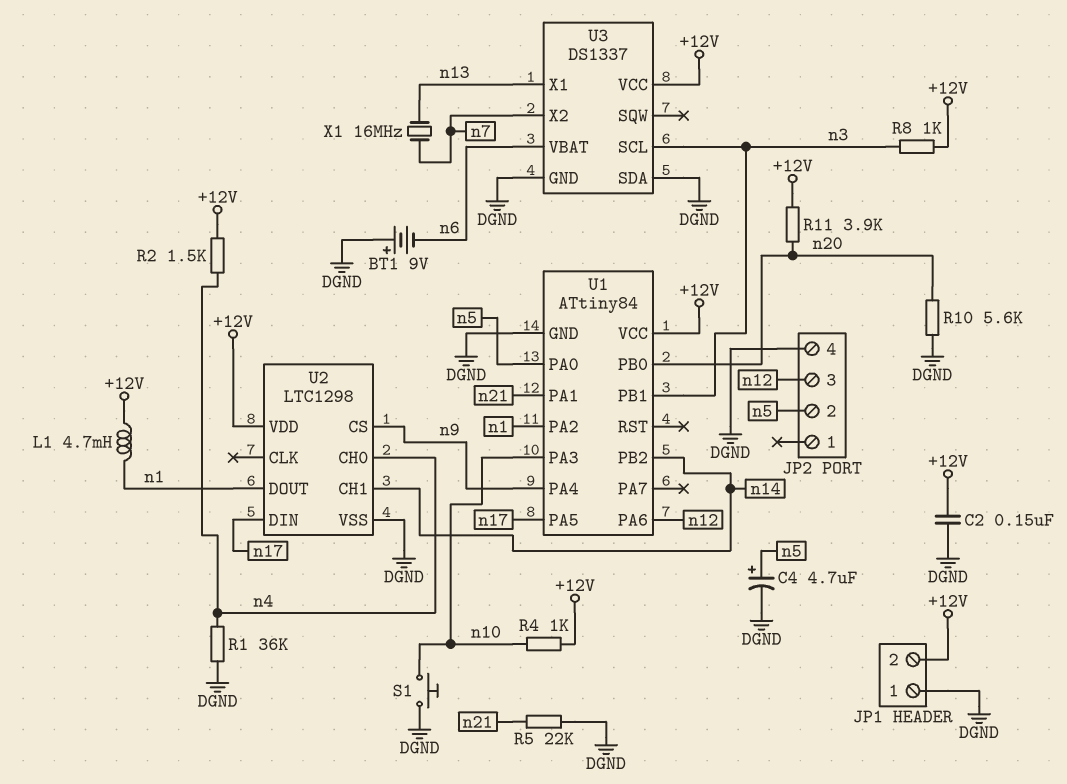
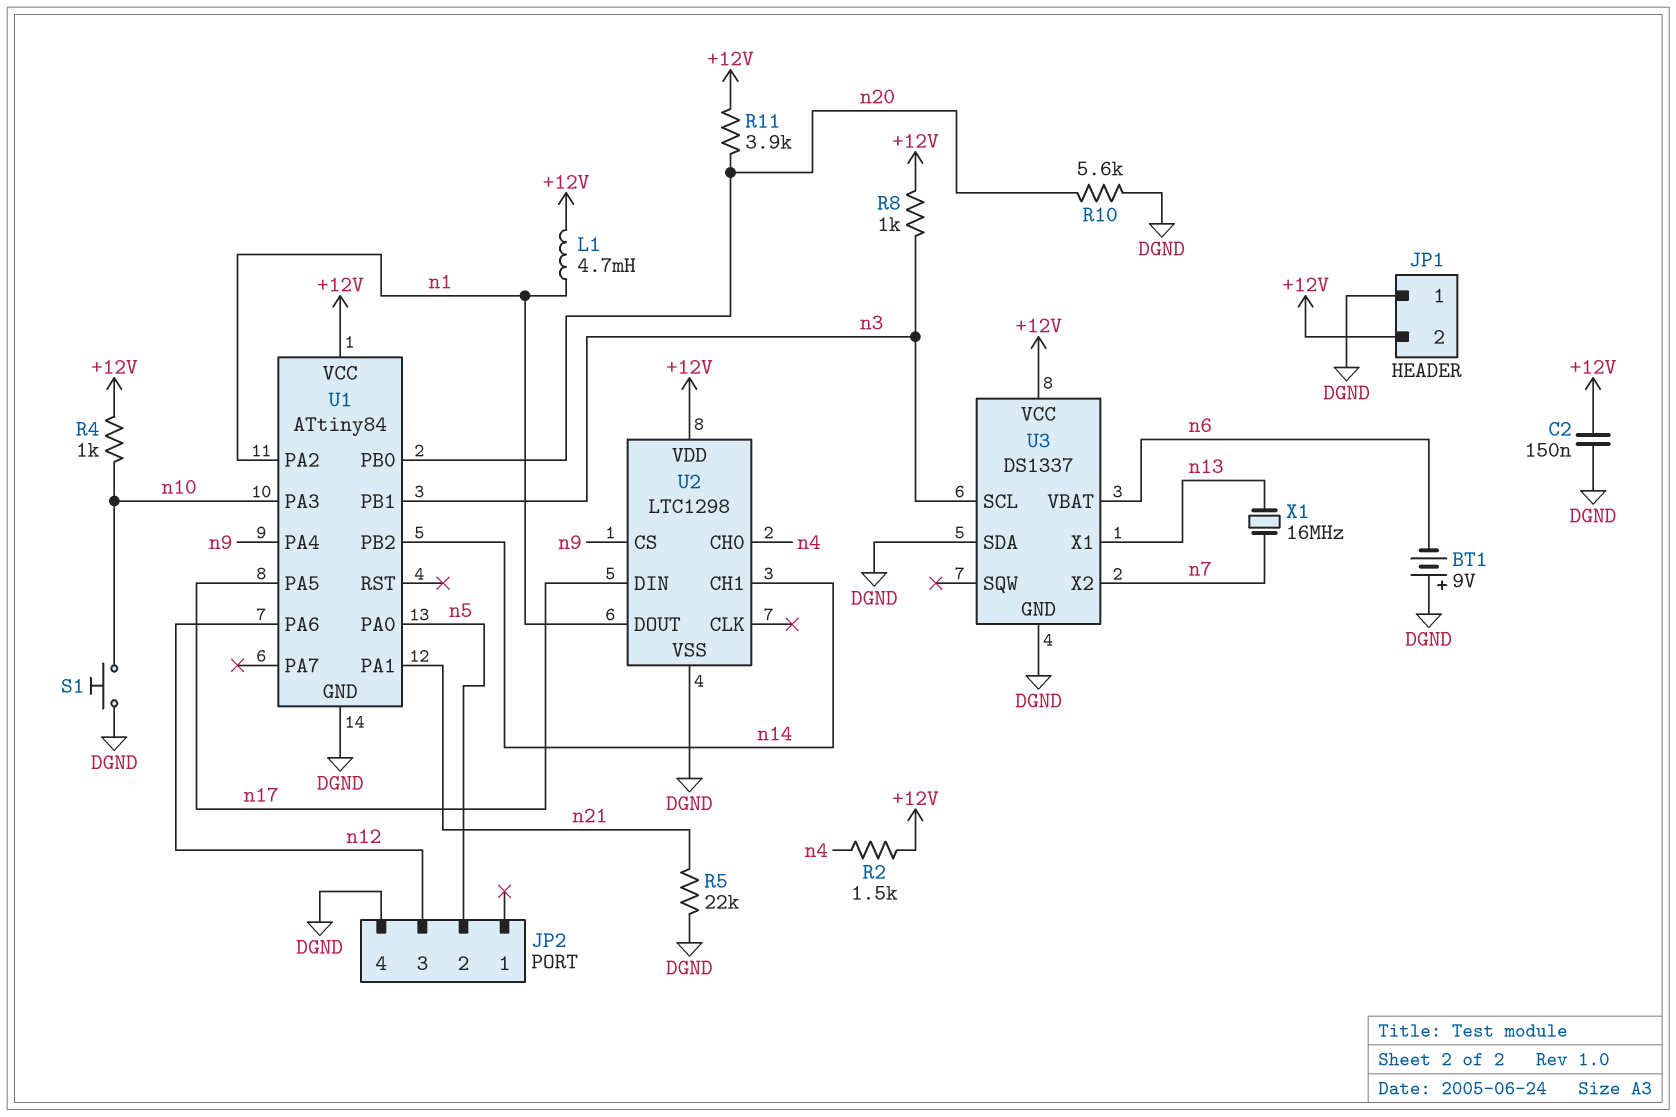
C4: 4.7uF (plus n5, minus DGND) -> none
R1: 36k (DGND, n4) -> none

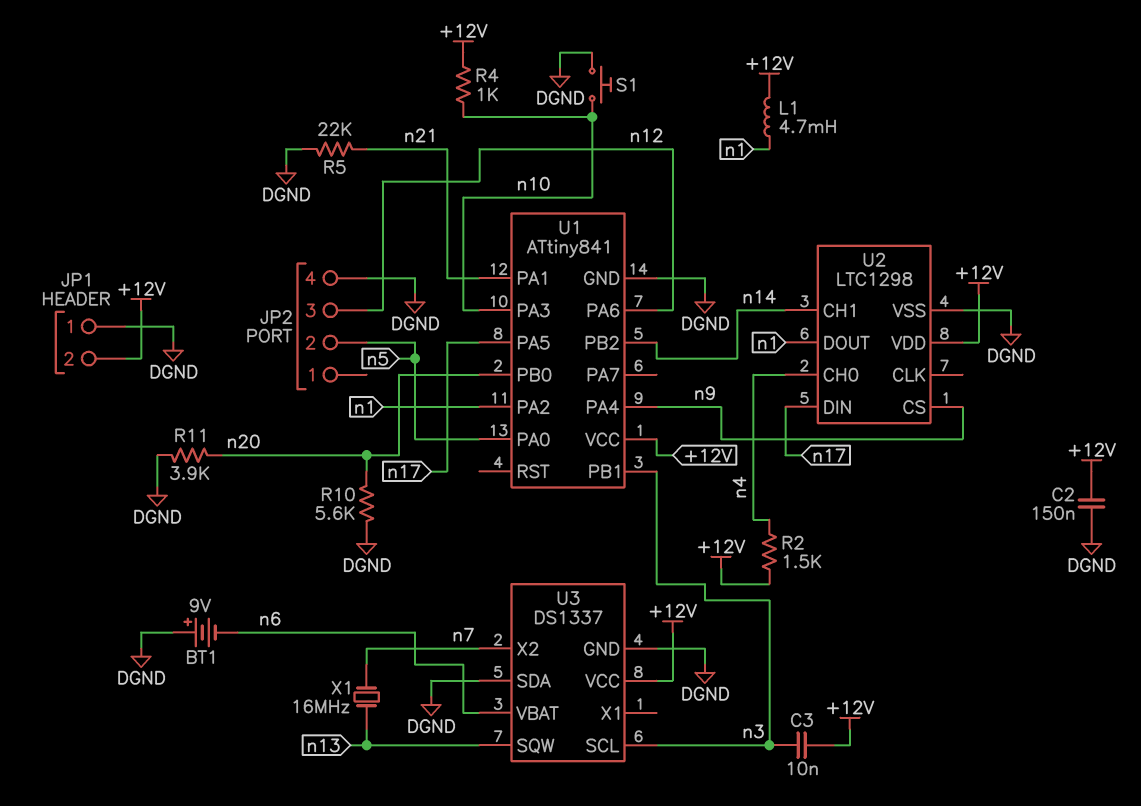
C3: none -> 10nF (+12V, n3)
R8: 1k (+12V, n3) -> none
R11: 3.9k (+12V, n20) -> 3.9k (DGND, n20)
U1: ATtiny84 -> ATtiny841
U3 pin SQW: none -> n13
U3 pin X1: n13 -> none

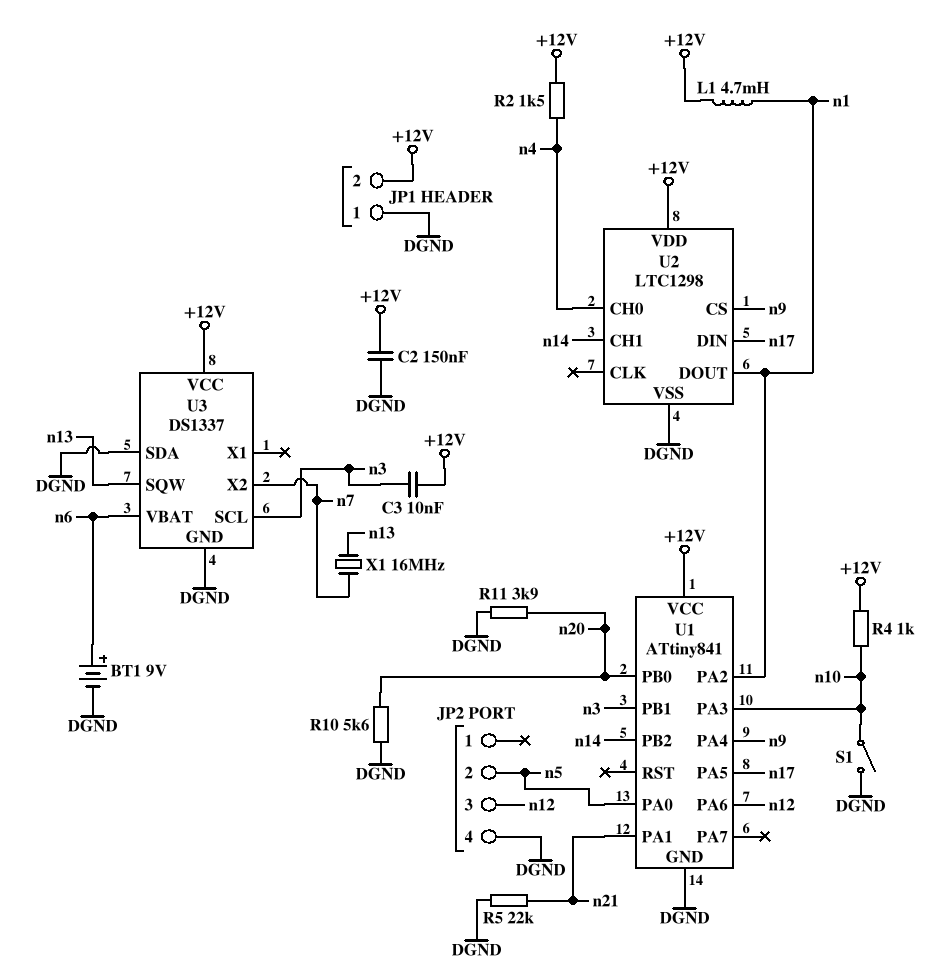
BT1: 9V (plus DGND, minus n6) -> 9V (plus n6, minus DGND)
S1: button (DGND, n10) -> switch (DGND, n10)

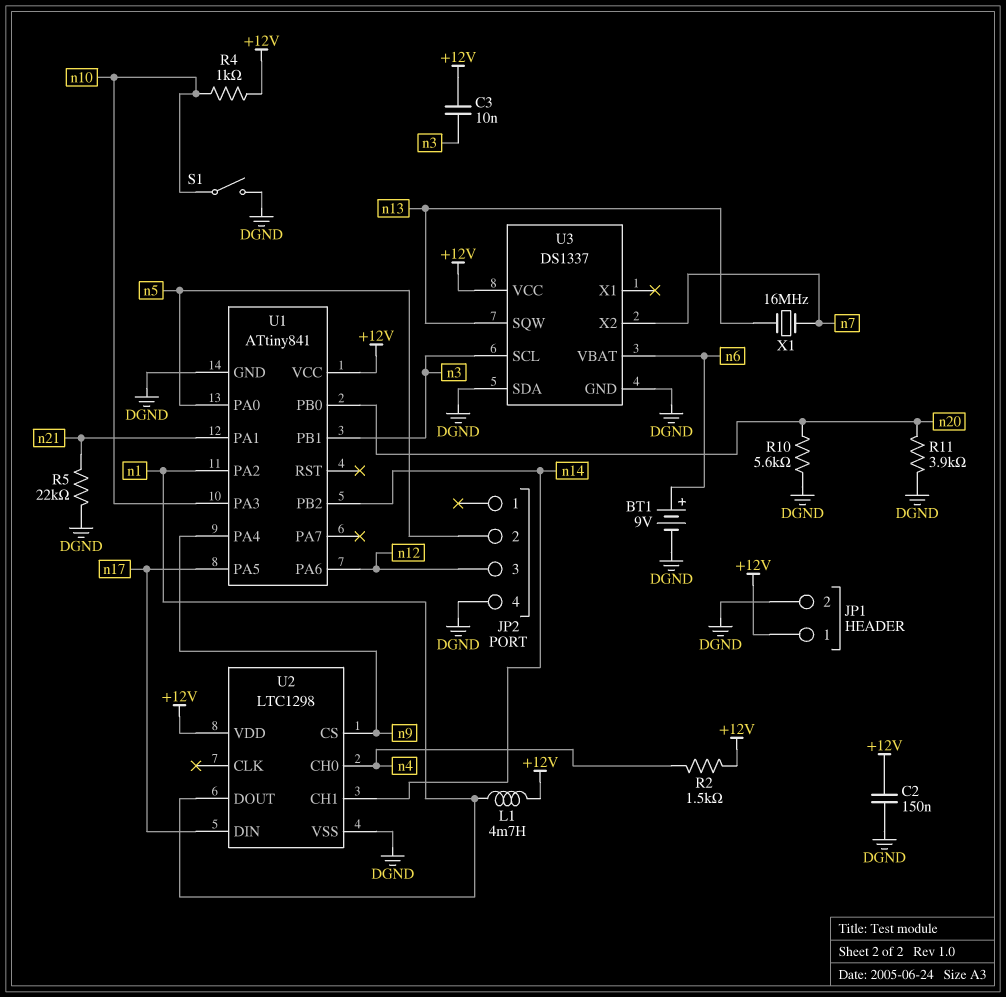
JP1 pin 1: DGND -> +12V
JP1 pin 2: +12V -> DGND

